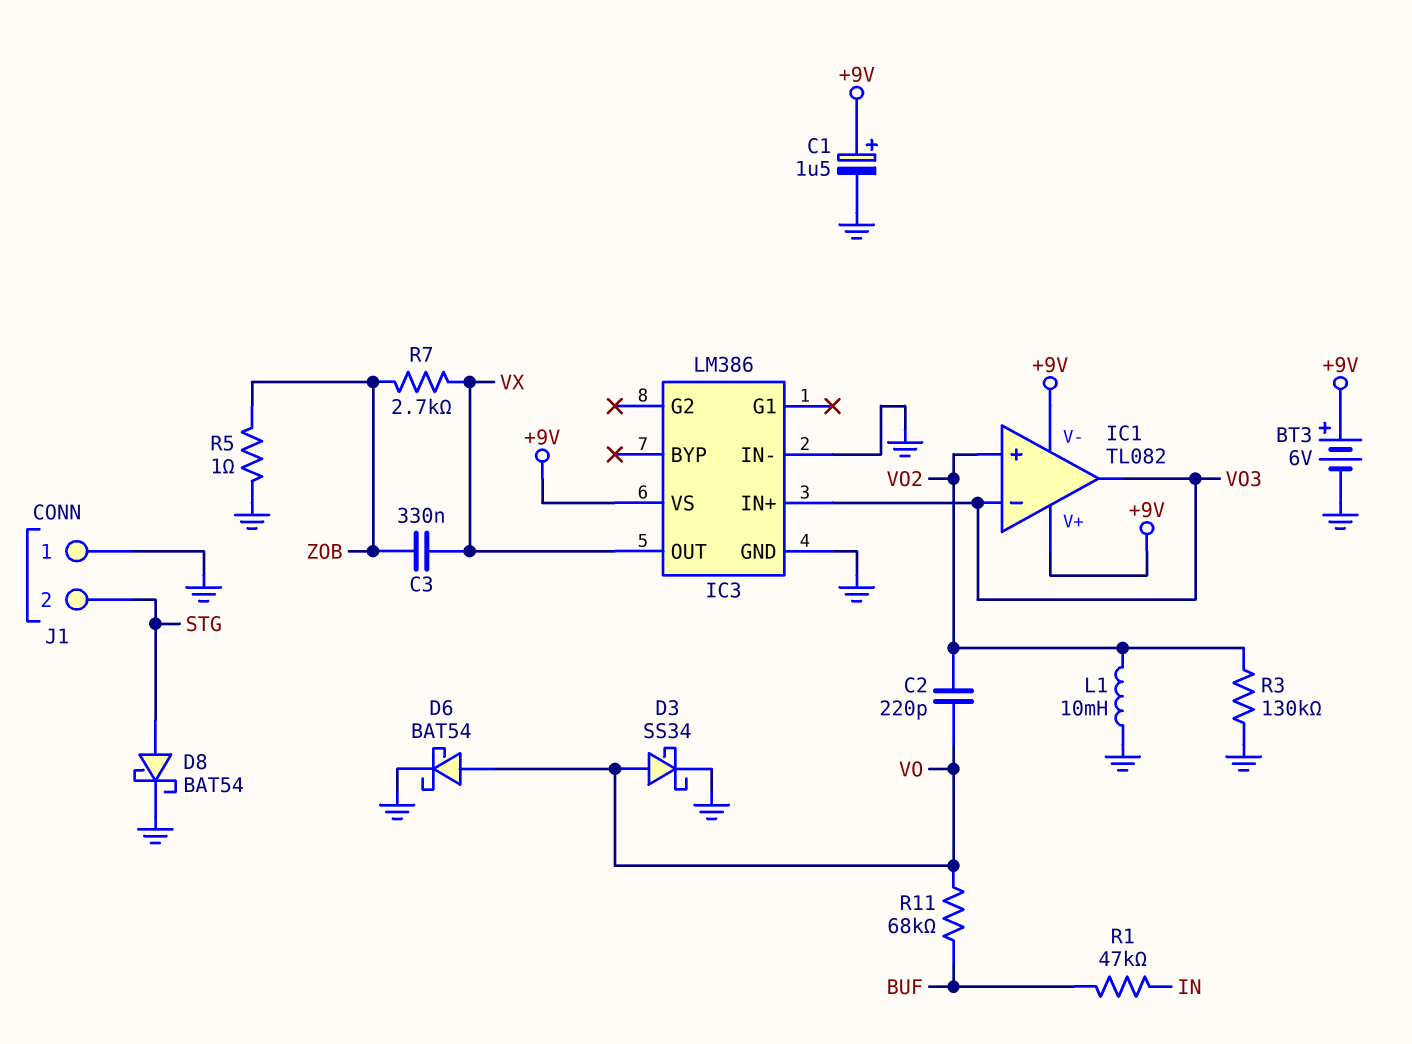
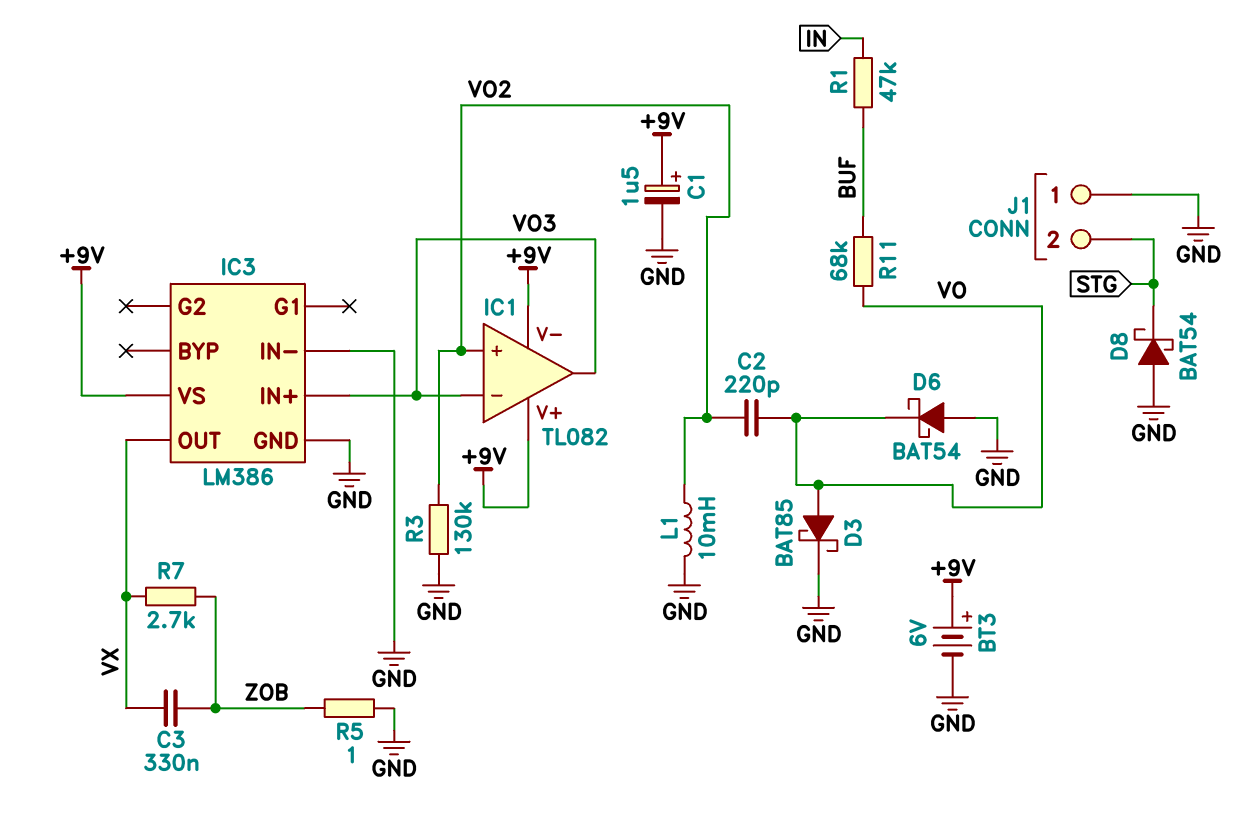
D3: schottky SS34 (A VO, K GND) -> schottky BAT85 (A VO, K GND)
D6: schottky BAT54 (A VO, K GND) -> schottky BAT54 (A GND, K VO)
D8: schottky BAT54 (A STG, K GND) -> schottky BAT54 (A GND, K STG)

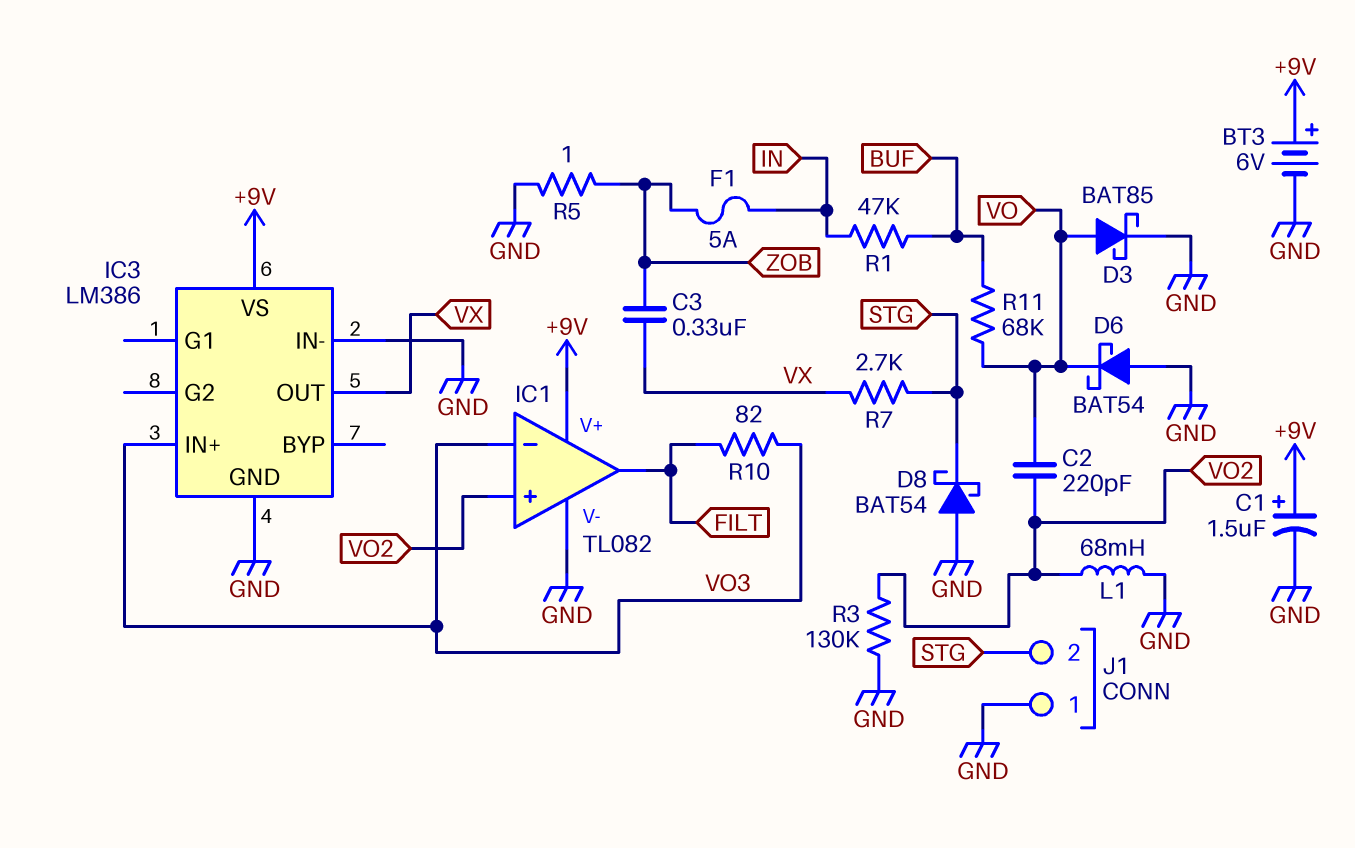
F1: none -> 5A (IN, ZOB)
IC1 pin V-: +9V -> GND
IC1 pin out: VO3 -> FILT
L1: 10mH (GND, VO2) -> 68mH (GND, VO2)
R7: 2.7k (VX, ZOB) -> 2.7k (STG, VX)
R10: none -> 82 (FILT, VO3)

